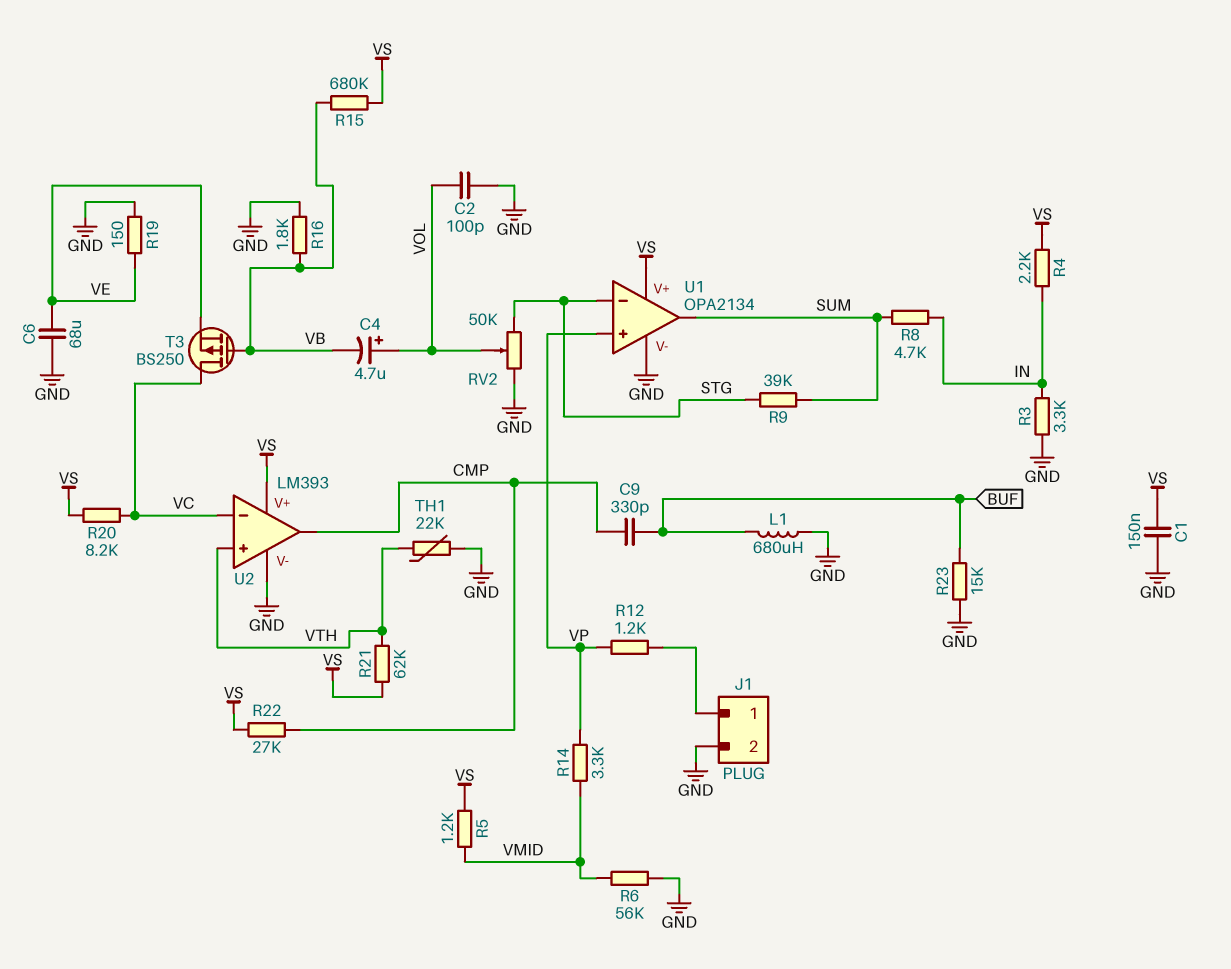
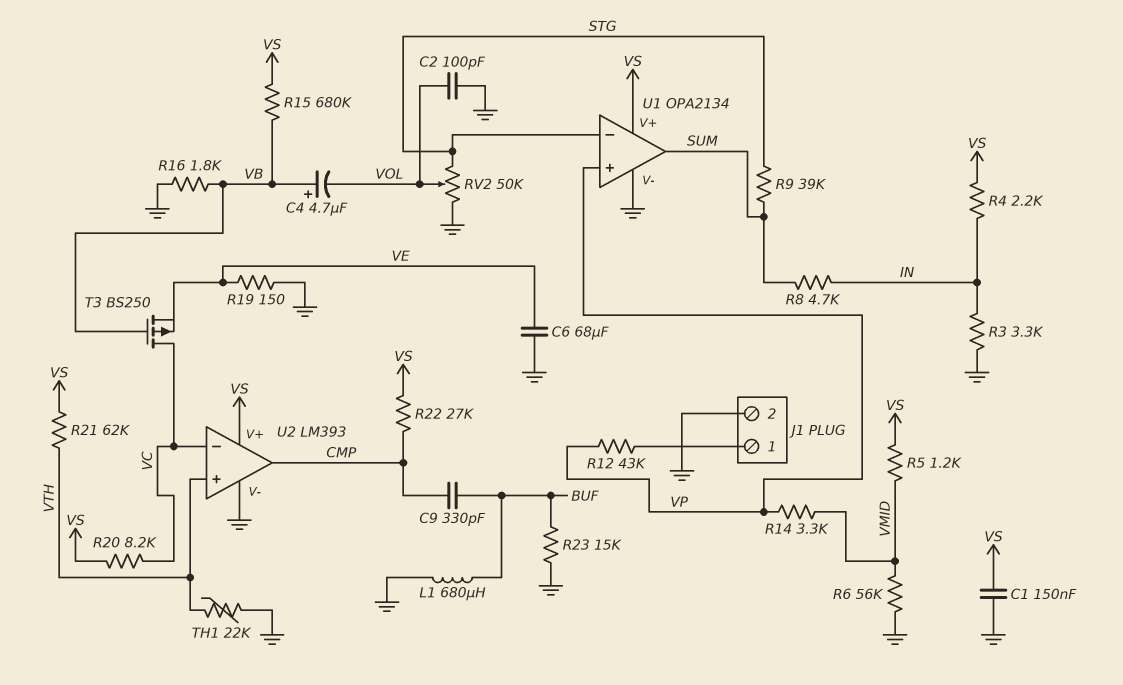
C4: 4.7uF (plus VOL, minus VB) -> 4.7uF (plus VB, minus VOL)
R12: 1.2k (J1/1, VP) -> 43k (J1/1, VP)

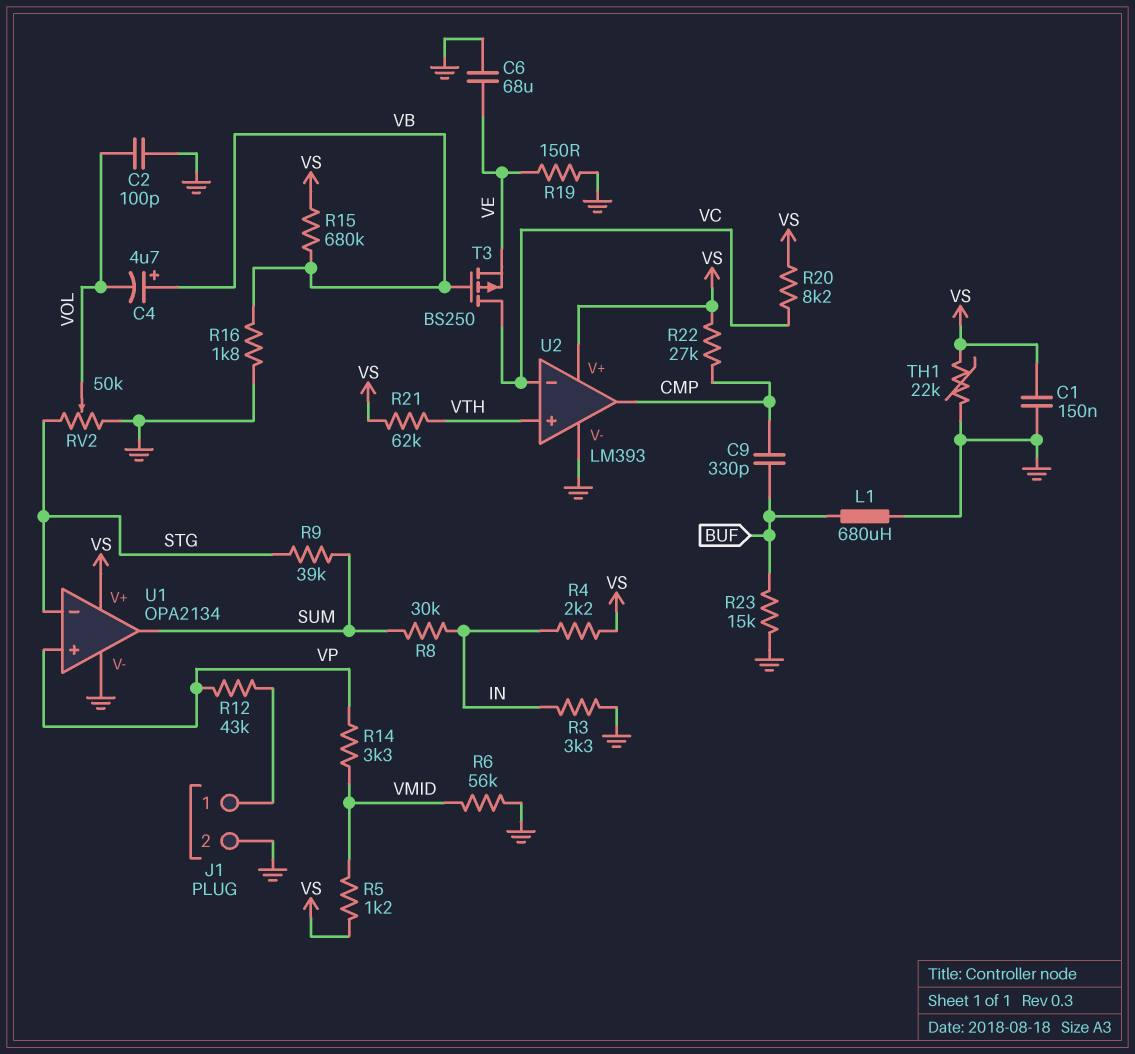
R8: 4.7k (IN, SUM) -> 30k (IN, SUM)
TH1: 22k (GND, VTH) -> 22k (GND, VS)

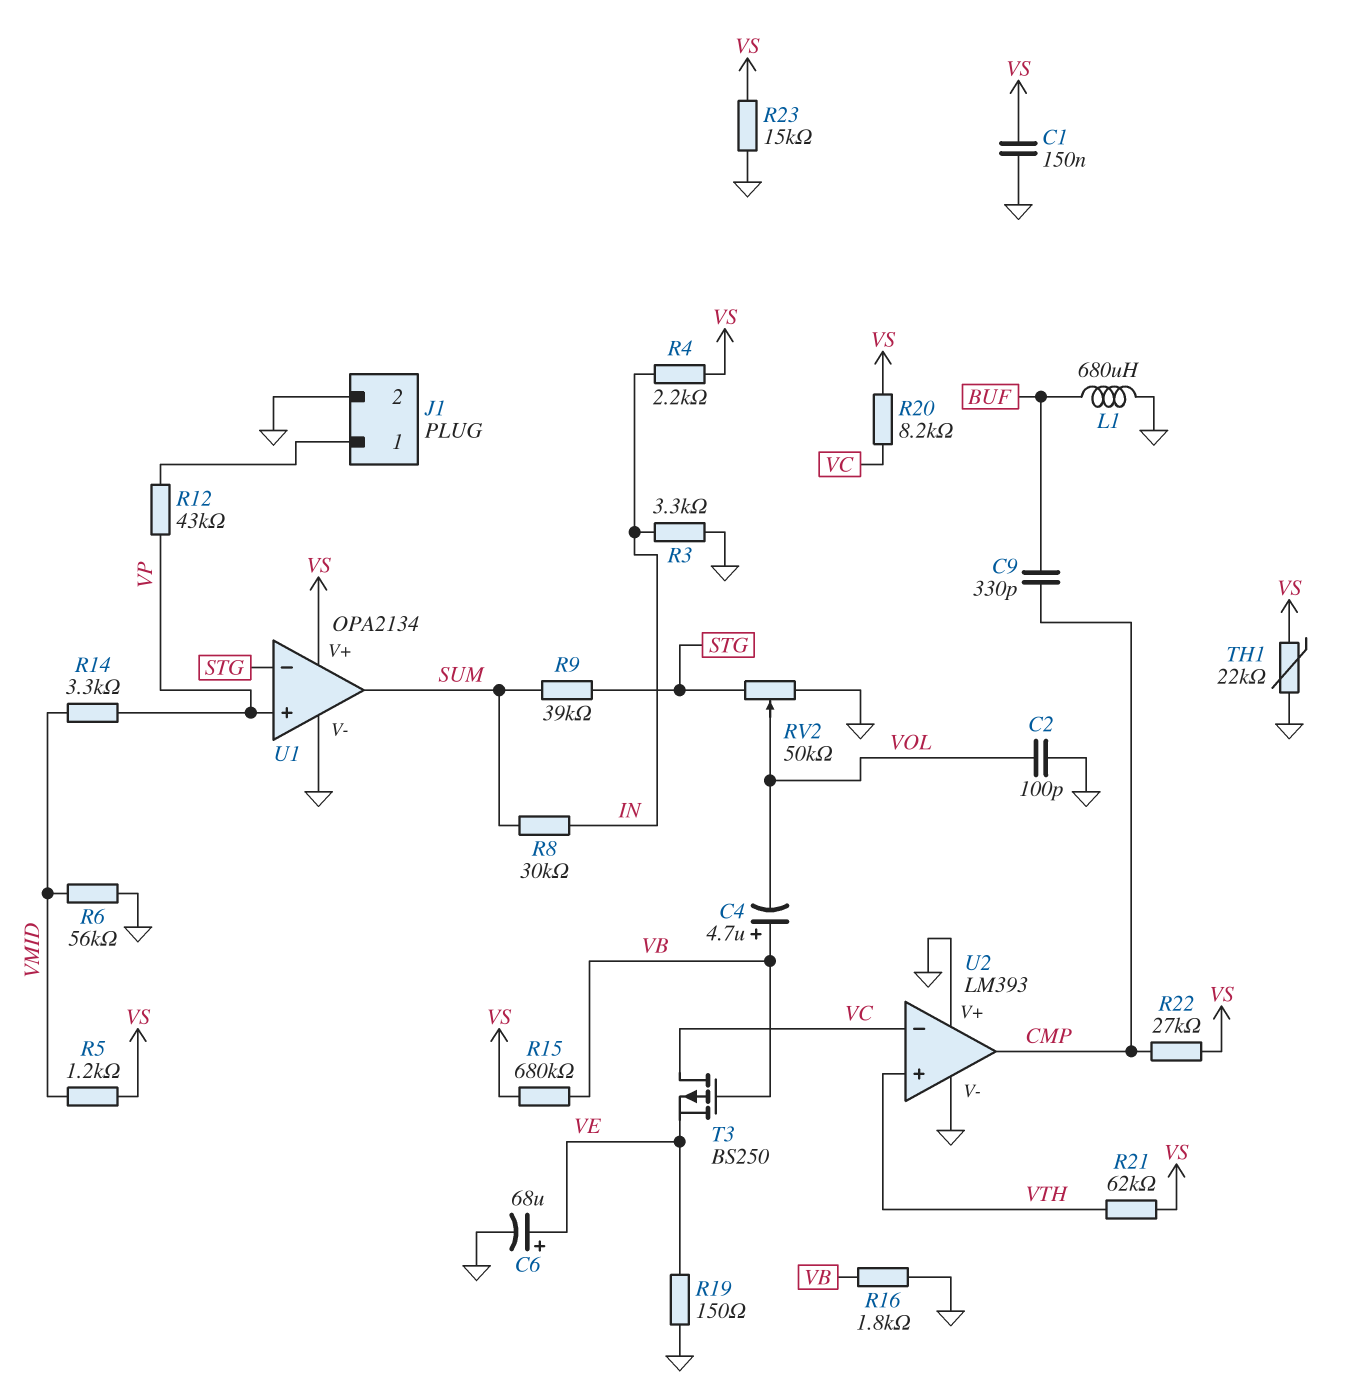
C6: 68uF (GND, VE) -> 68uF (plus VE, minus GND)
R23: 15k (BUF, GND) -> 15k (GND, VS)
U2 pin V+: VS -> GND

